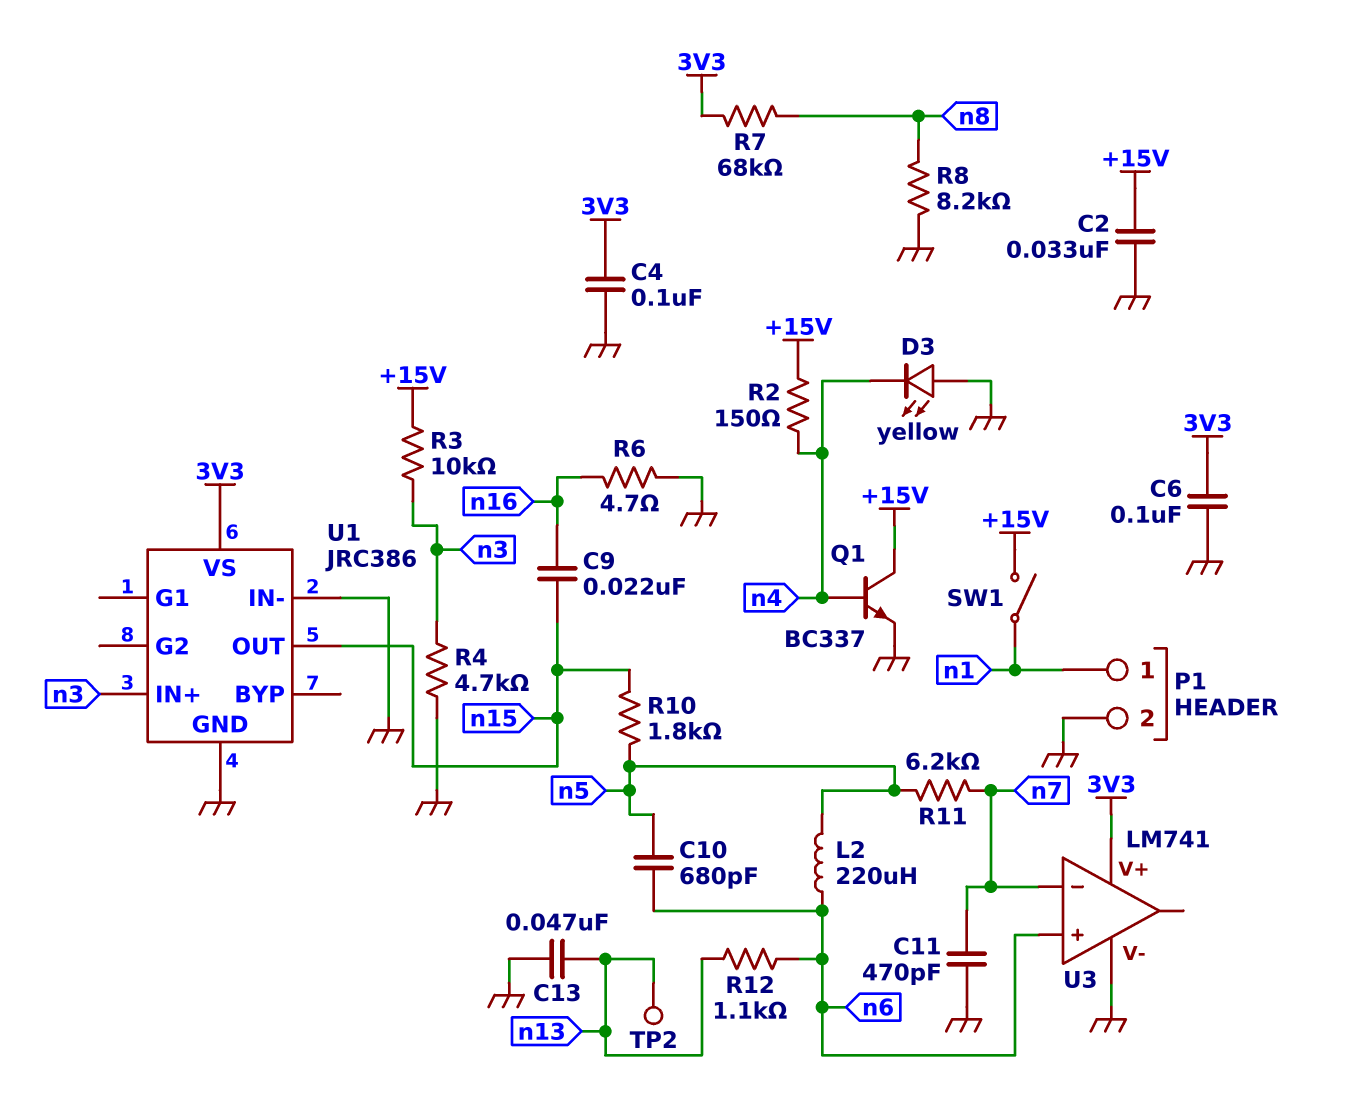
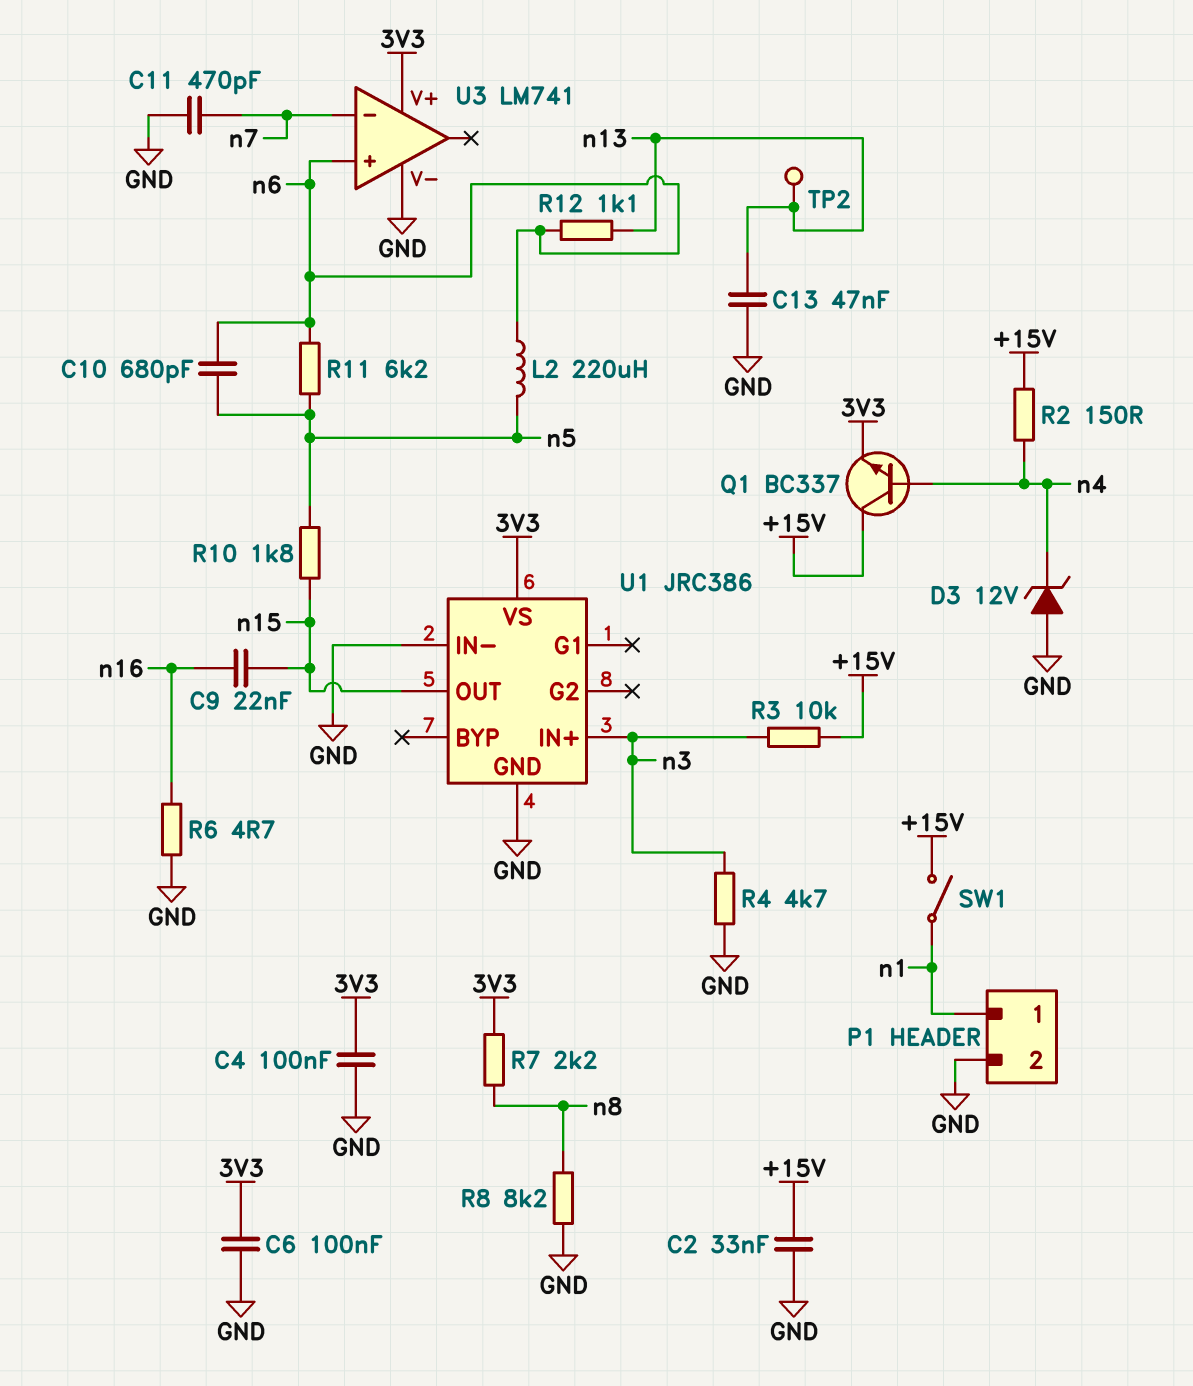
D3: LED yellow (A GND, K n4) -> zener 12V (A GND, K n4)
Q1: NPN BC337 (B n4, C +15V, E GND) -> NPN BC337 (B n4, C +15V, E 3V3)
R7: 68k (3V3, n8) -> 2.2k (3V3, n8)
R11: 6.2k (n5, n7) -> 6.2k (n5, n6)

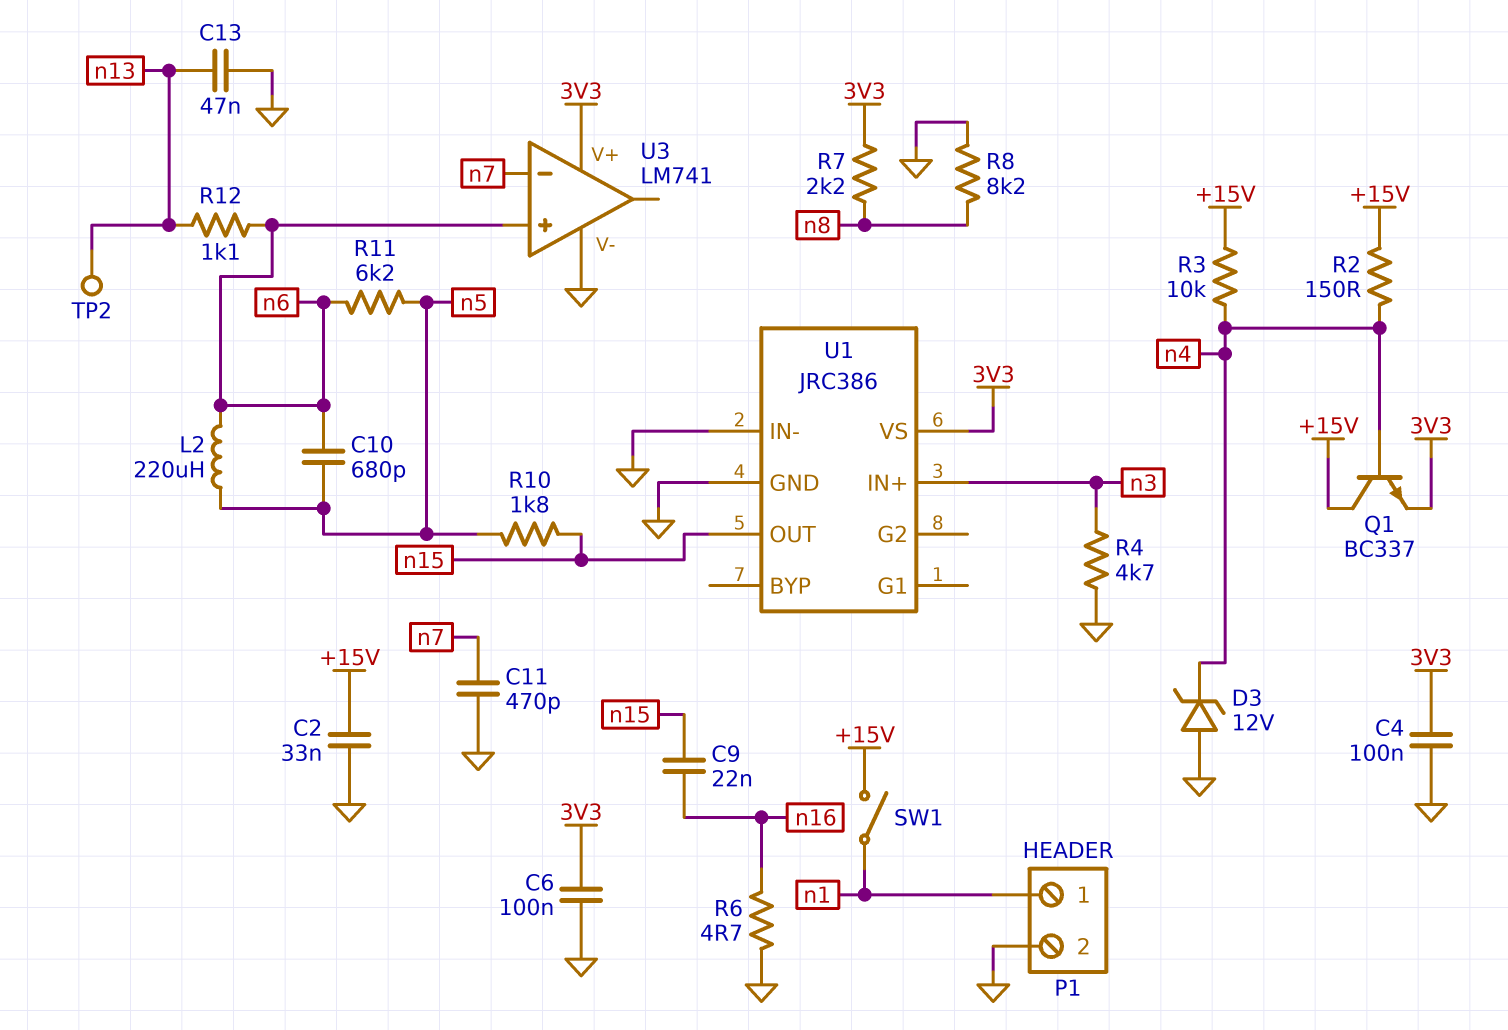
R3: 10k (+15V, n3) -> 10k (+15V, n4)

